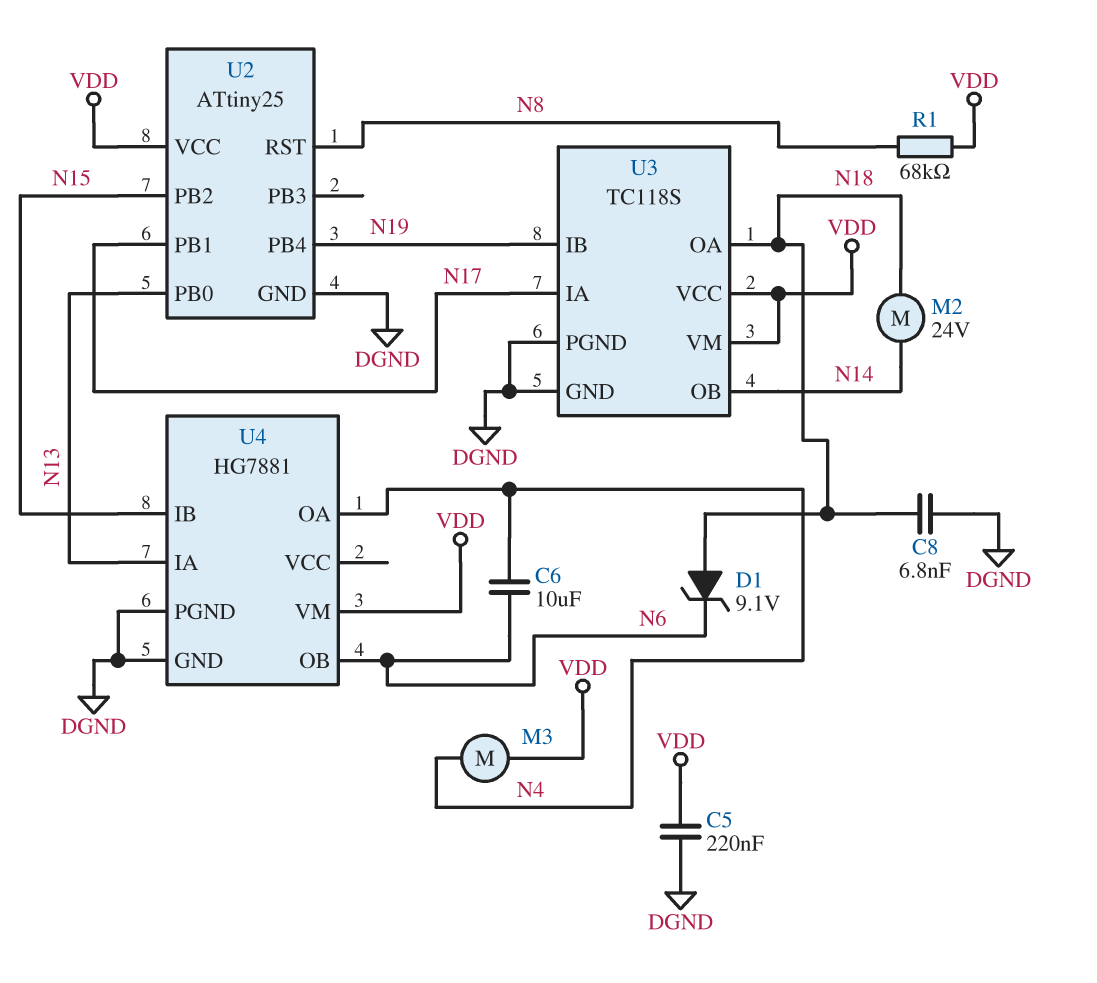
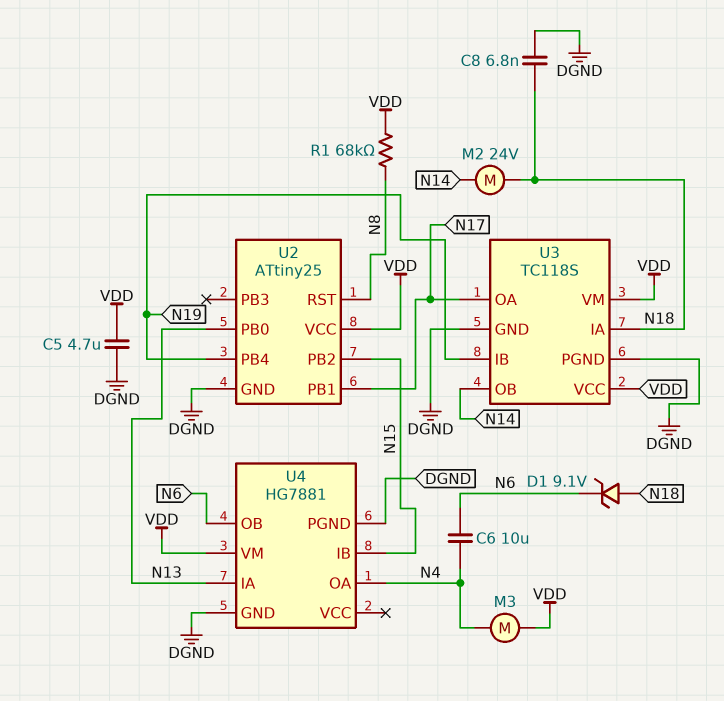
C5: 220nF (DGND, VDD) -> 4.7uF (DGND, VDD)
U3 pin IA: N17 -> N18
U3 pin OA: N18 -> N17

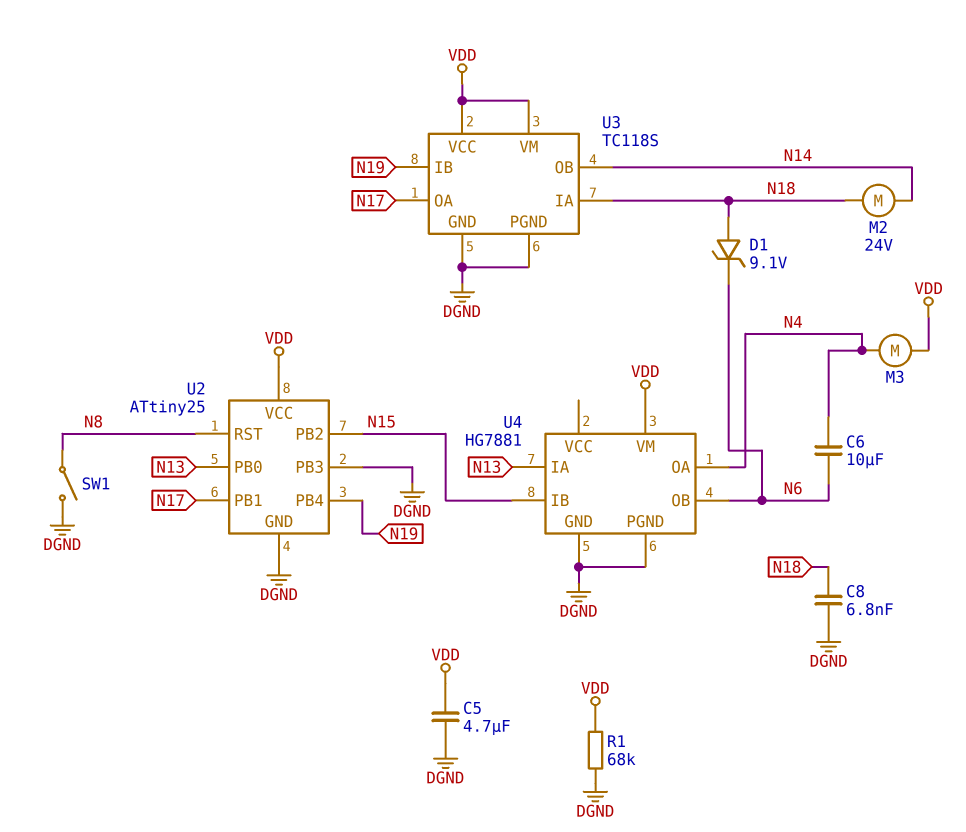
R1: 68k (N8, VDD) -> 68k (DGND, VDD)
SW1: none -> switch (DGND, N8)
U2 pin PB3: none -> DGND

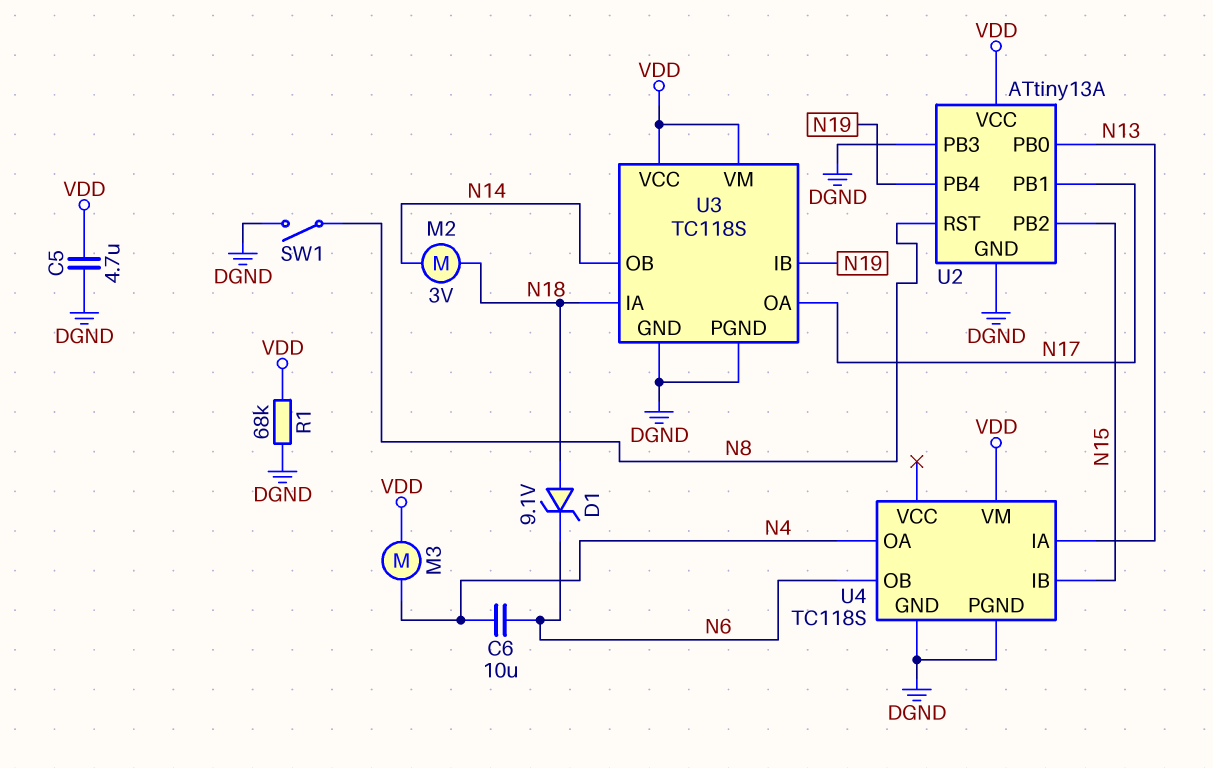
C8: 6.8nF (DGND, N18) -> none
M2: motor 24V (N14, N18) -> motor 3V (N14, N18)
U2: ATtiny25 -> ATtiny13A
U4: HG7881 -> TC118S

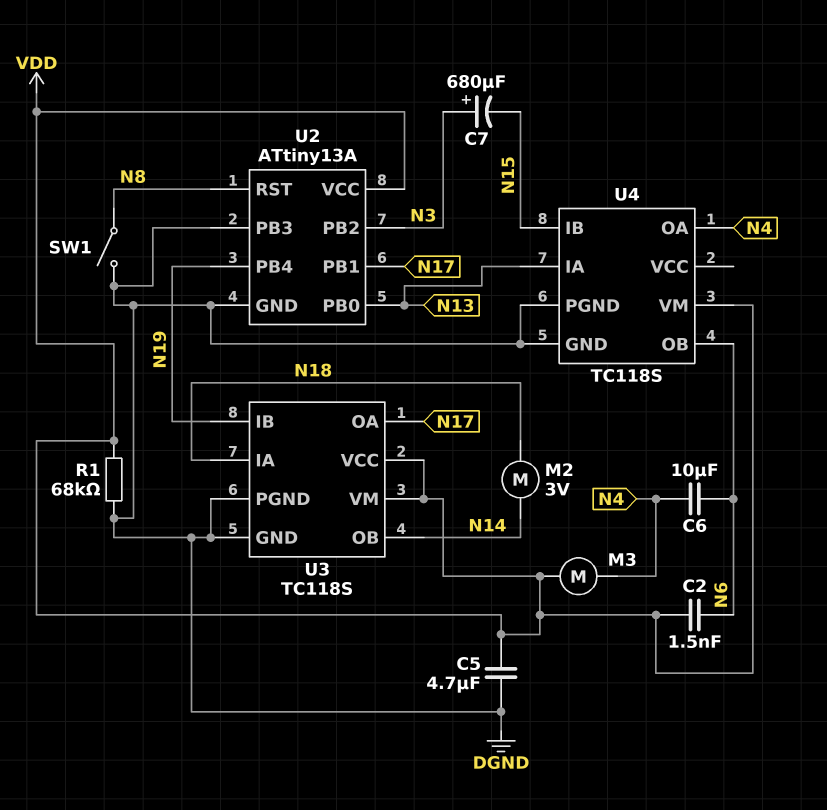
C2: none -> 1.5nF (N6, VDD)
C7: none -> 680uF (plus N3, minus N15)
D1: zener 9.1V (A N18, K N6) -> none
U2 pin PB2: N15 -> N3

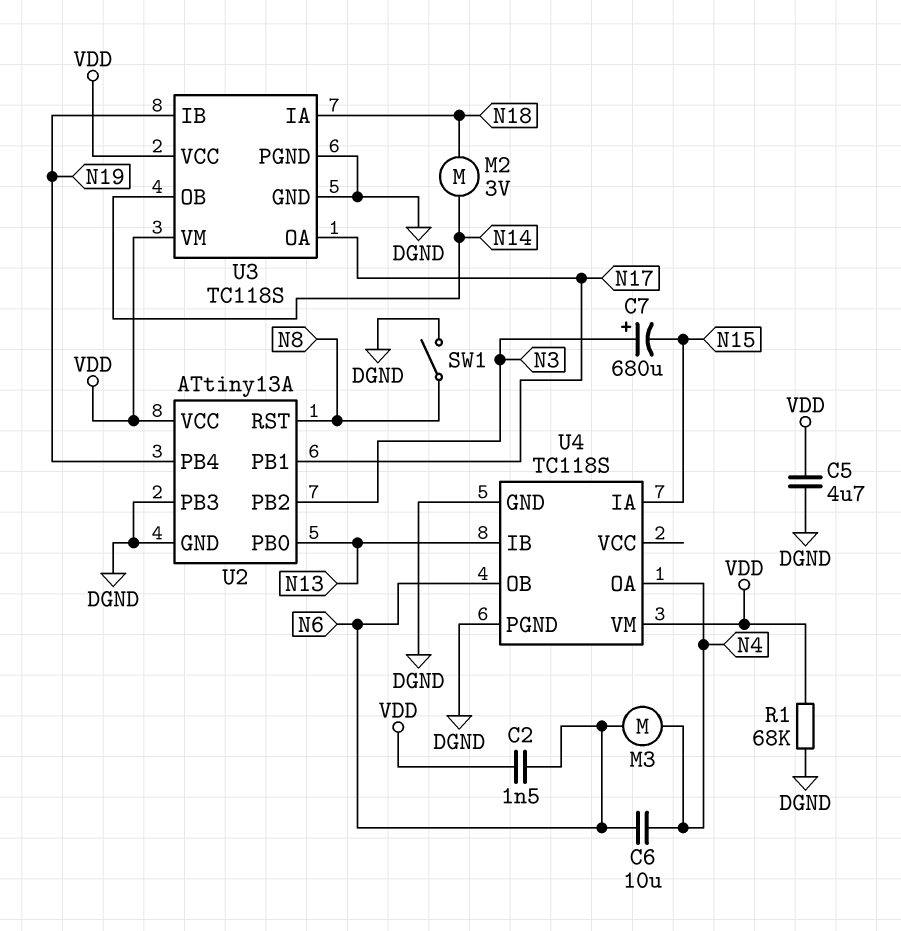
M3: motor (N4, VDD) -> motor (N4, N6)
U4 pin IA: N13 -> N15
U4 pin IB: N15 -> N13

